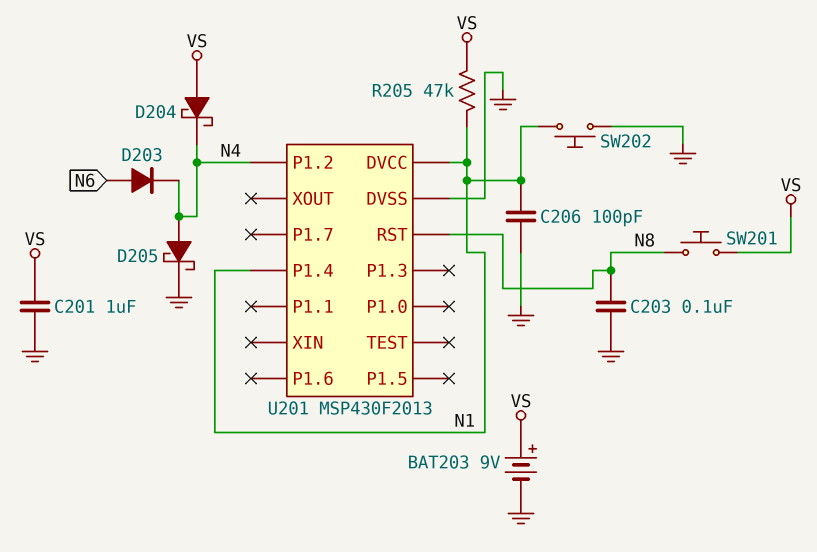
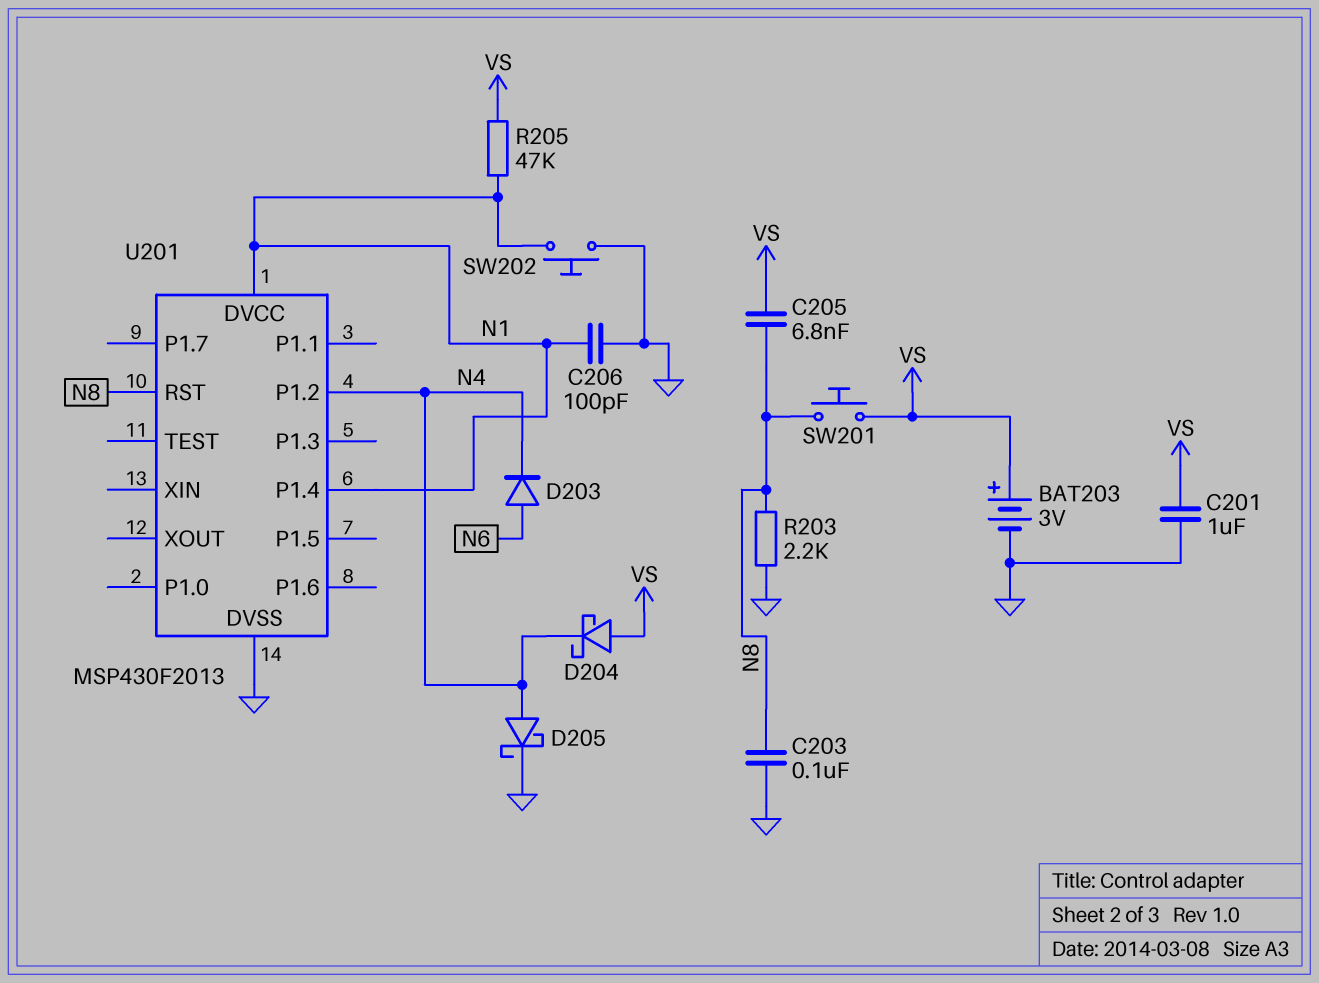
BAT203: 9V (plus VS, minus GND) -> 3V (plus VS, minus GND)
C205: none -> 6.8nF (N8, VS)
R203: none -> 2.2k (GND, N8)

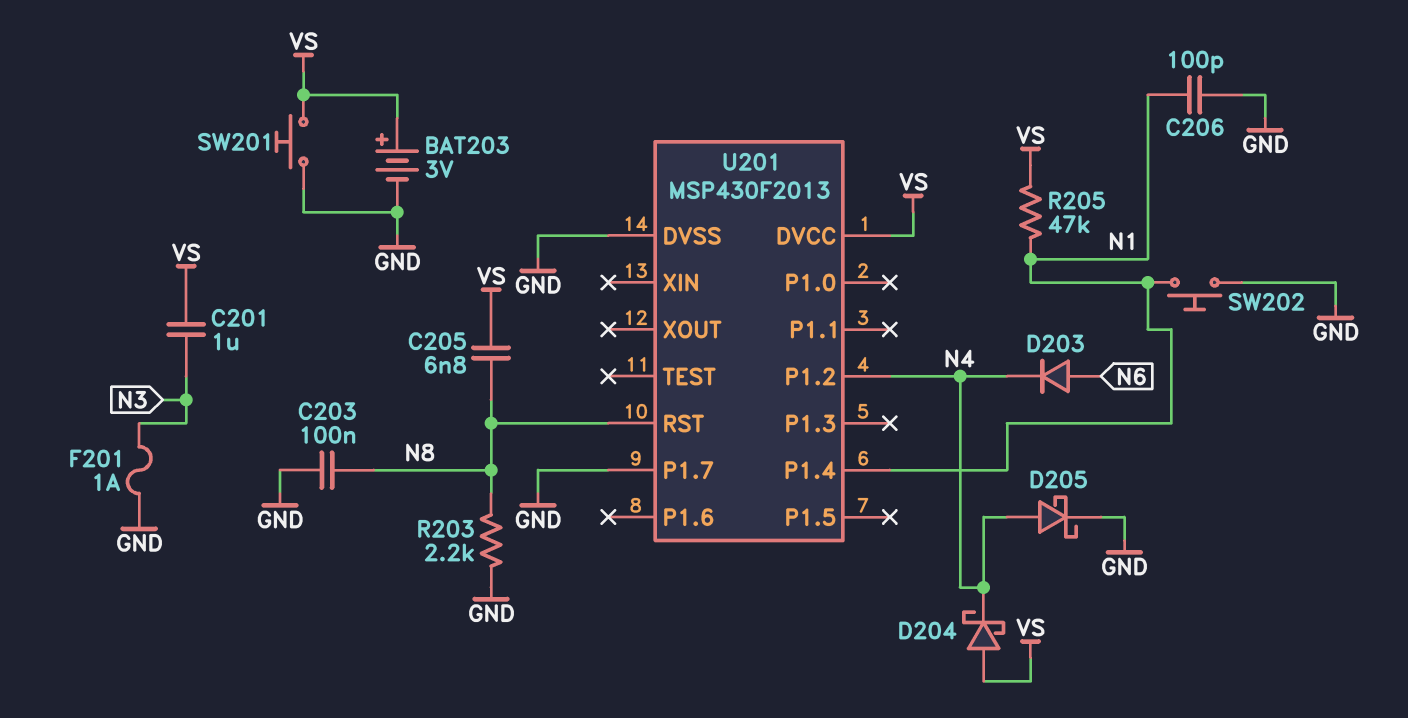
C201: 1uF (GND, VS) -> 1uF (N3, VS)
F201: none -> 1A (GND, N3)
SW201: button (N8, VS) -> button (GND, VS)
U201 pin DVCC: N1 -> VS
U201 pin P1.7: none -> GND

